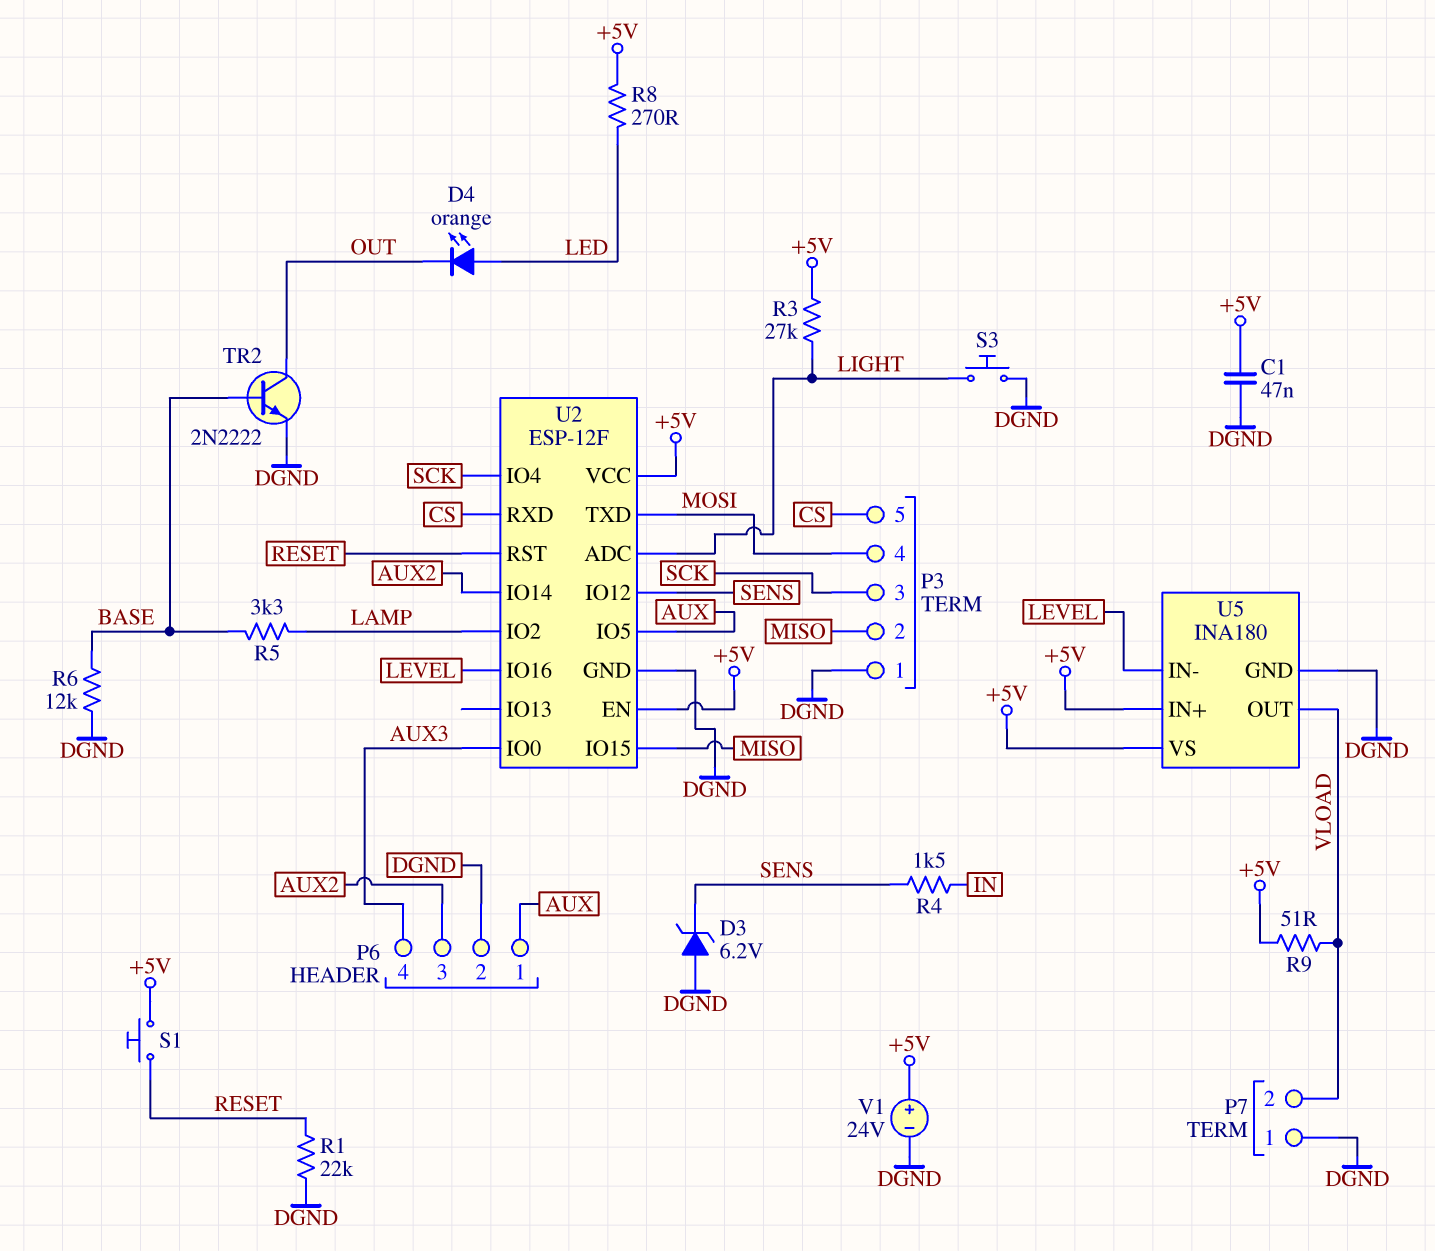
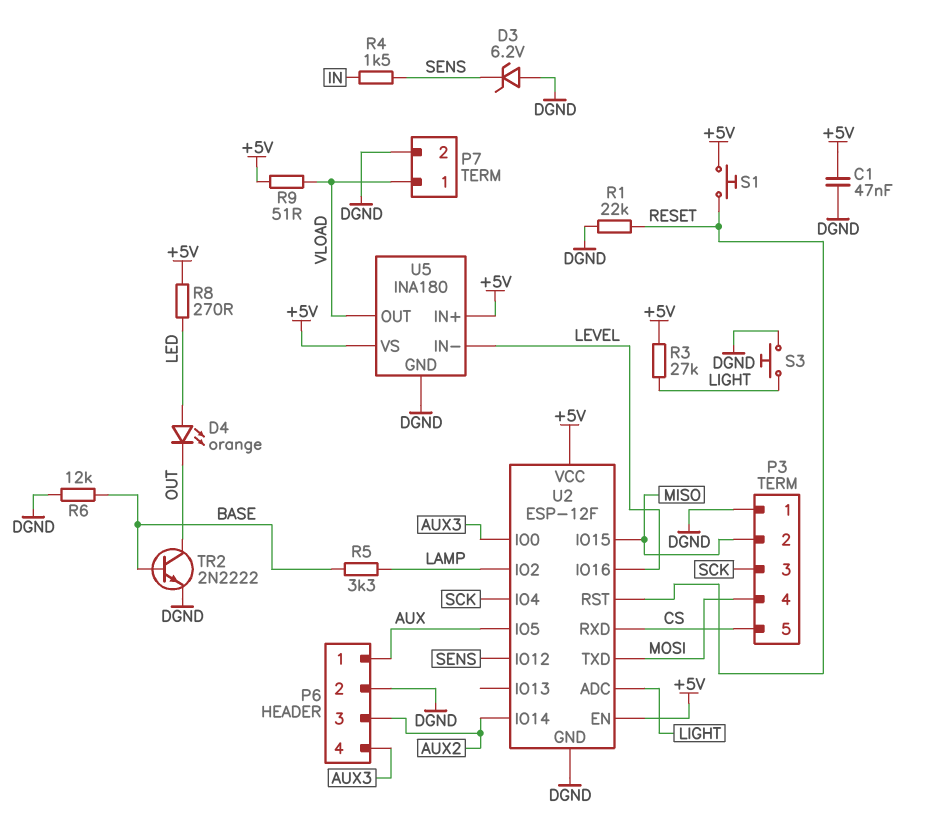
P7 pin 1: DGND -> VLOAD
P7 pin 2: VLOAD -> DGND
V1: 24V (plus +5V, minus DGND) -> none

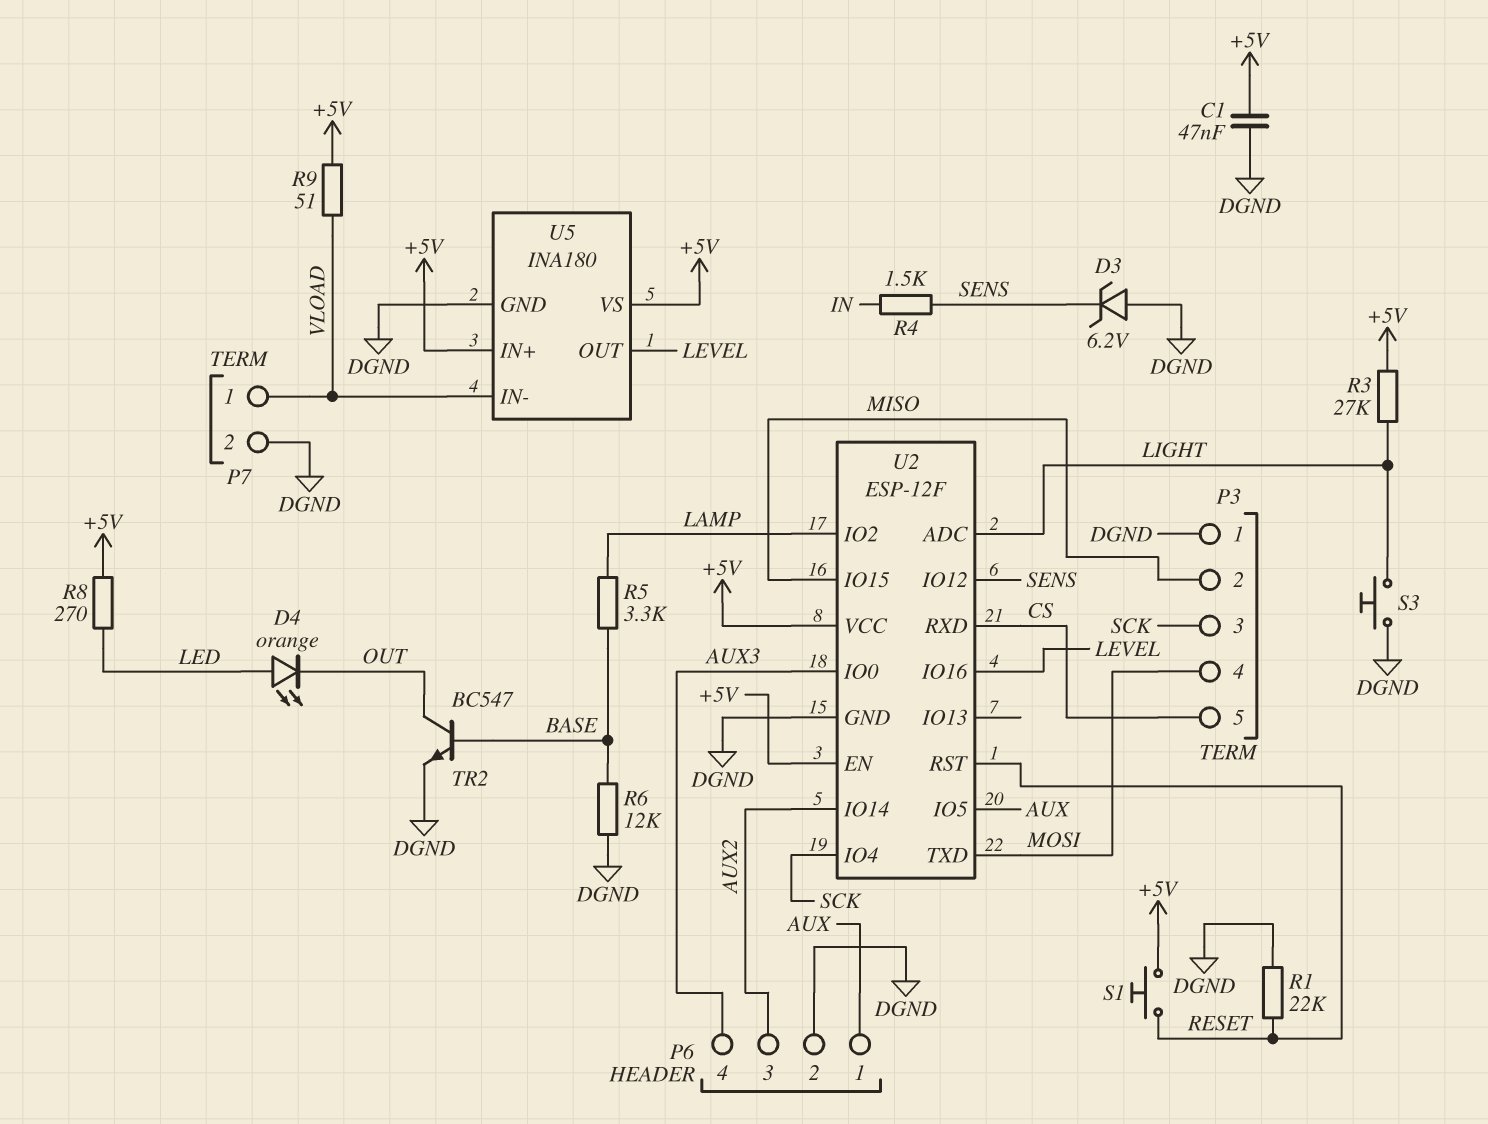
TR2: NPN 2N2222 (B BASE, C OUT, E DGND) -> NPN BC547 (B BASE, C OUT, E DGND)
U5 pin IN-: LEVEL -> VLOAD
U5 pin OUT: VLOAD -> LEVEL

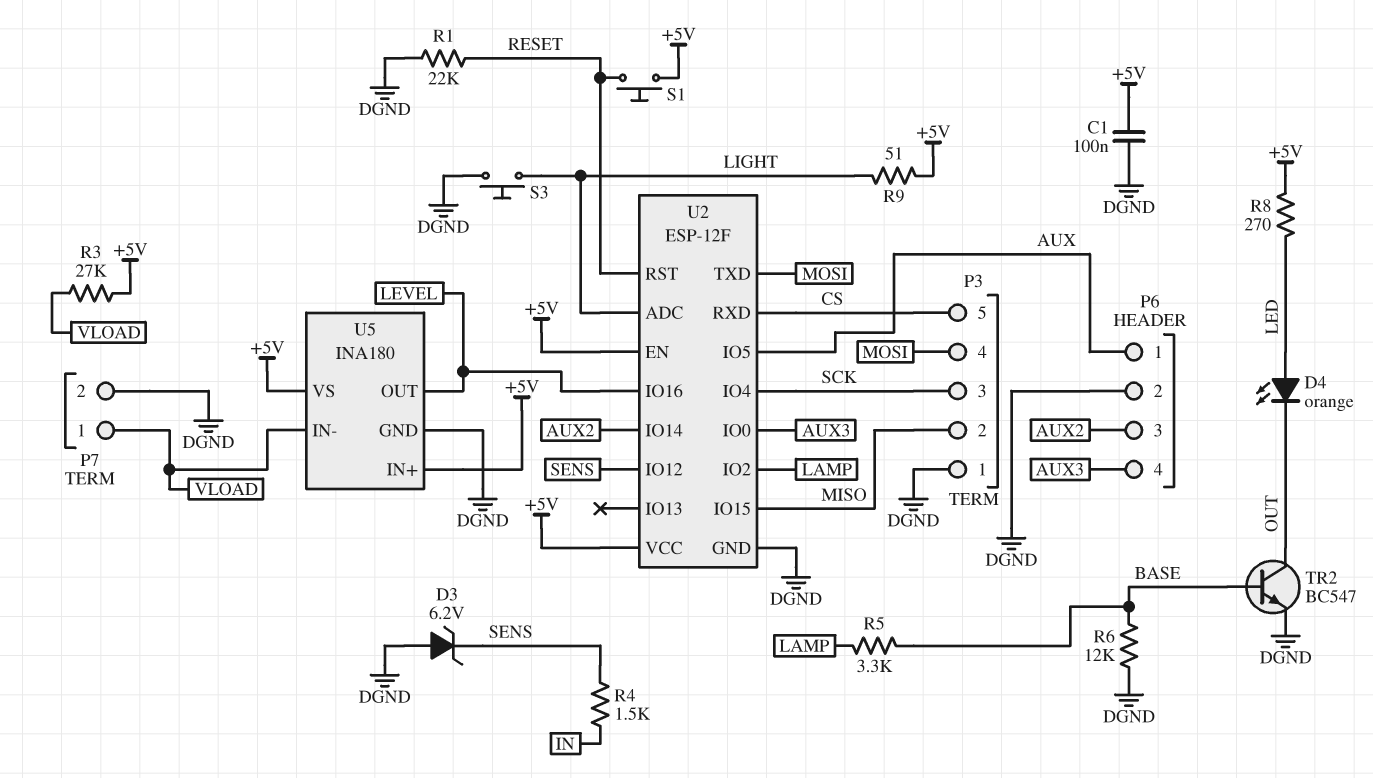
C1: 47nF (+5V, DGND) -> 100nF (+5V, DGND)
R3: 27k (+5V, LIGHT) -> 27k (+5V, VLOAD)
R9: 51 (+5V, VLOAD) -> 51 (+5V, LIGHT)

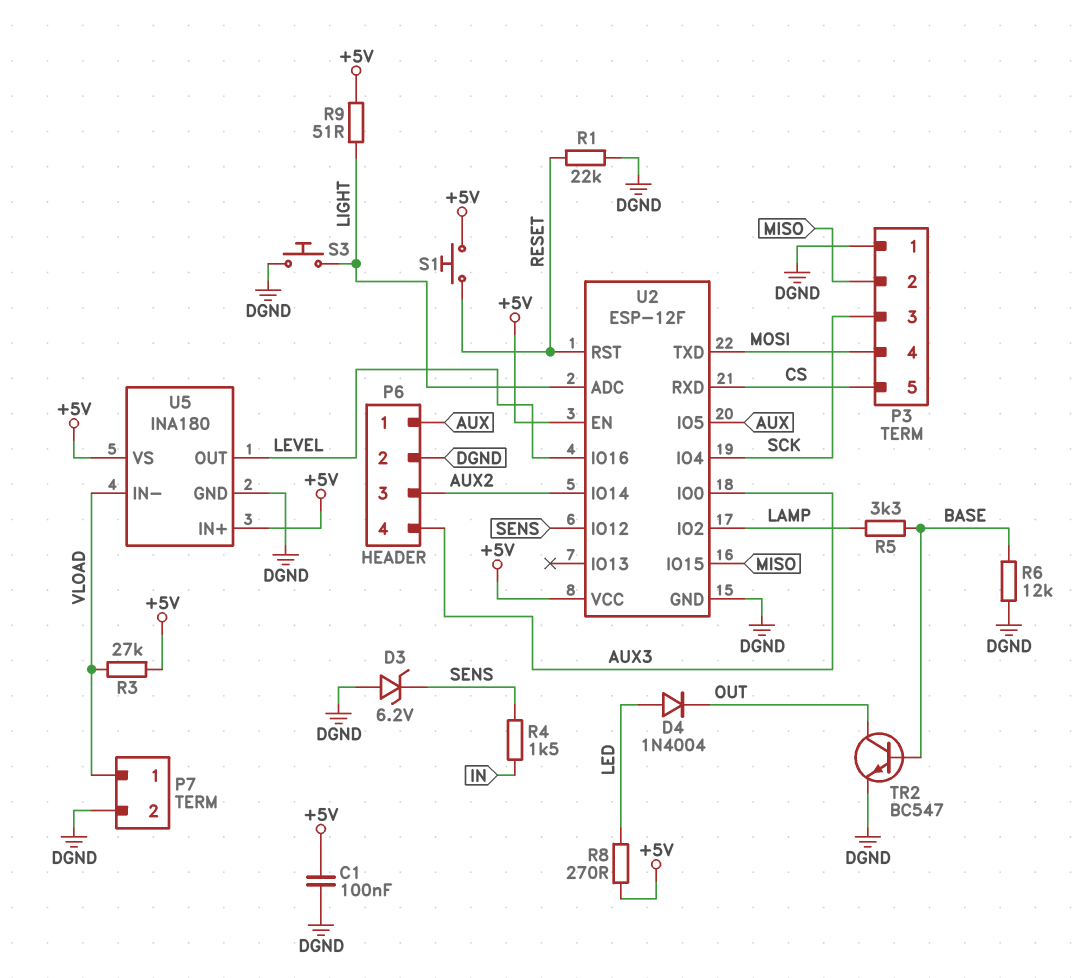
D4: LED orange (A LED, K OUT) -> diode 1N4004 (A LED, K OUT)

